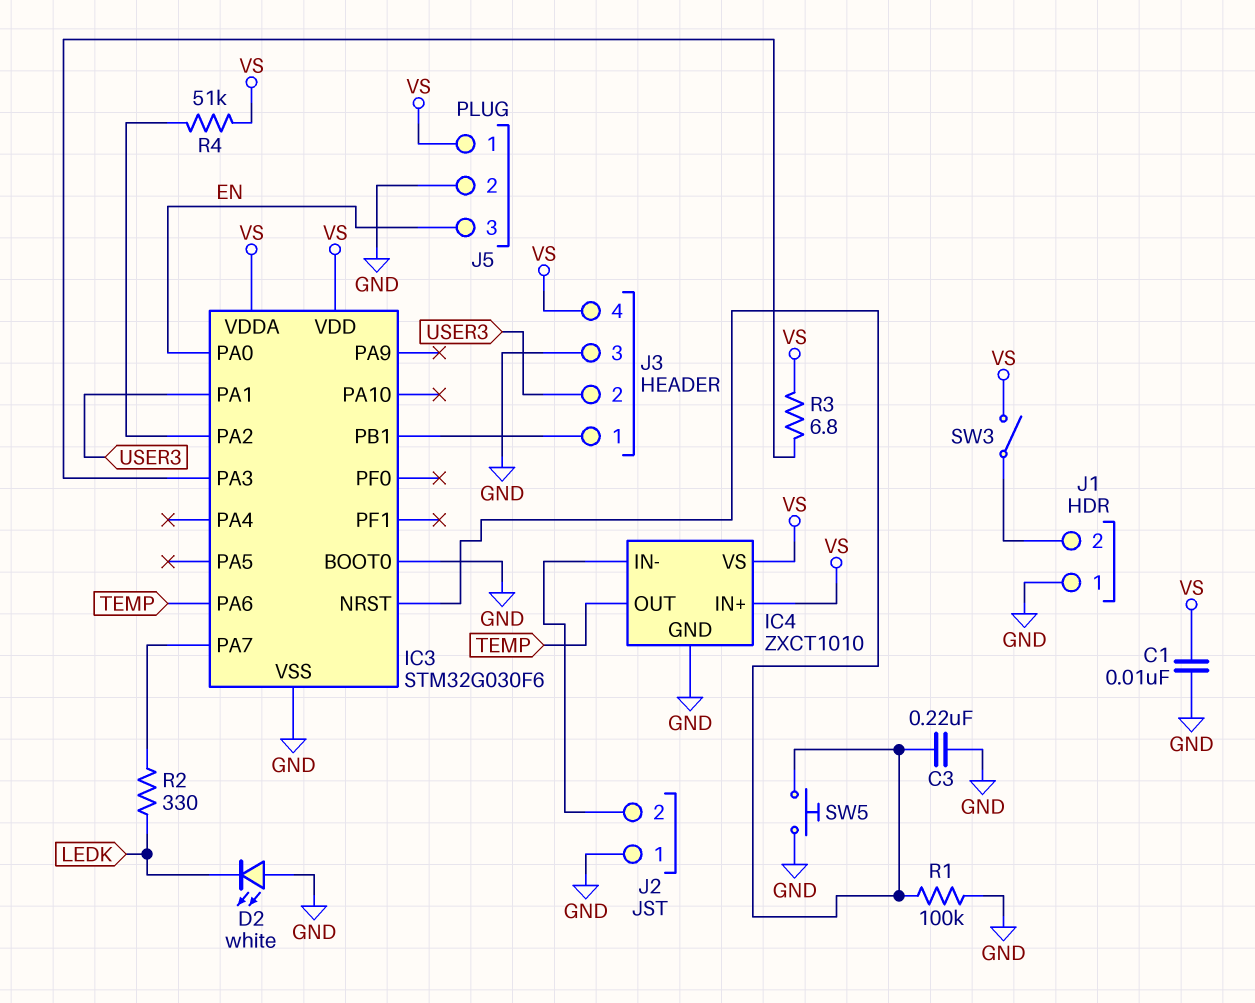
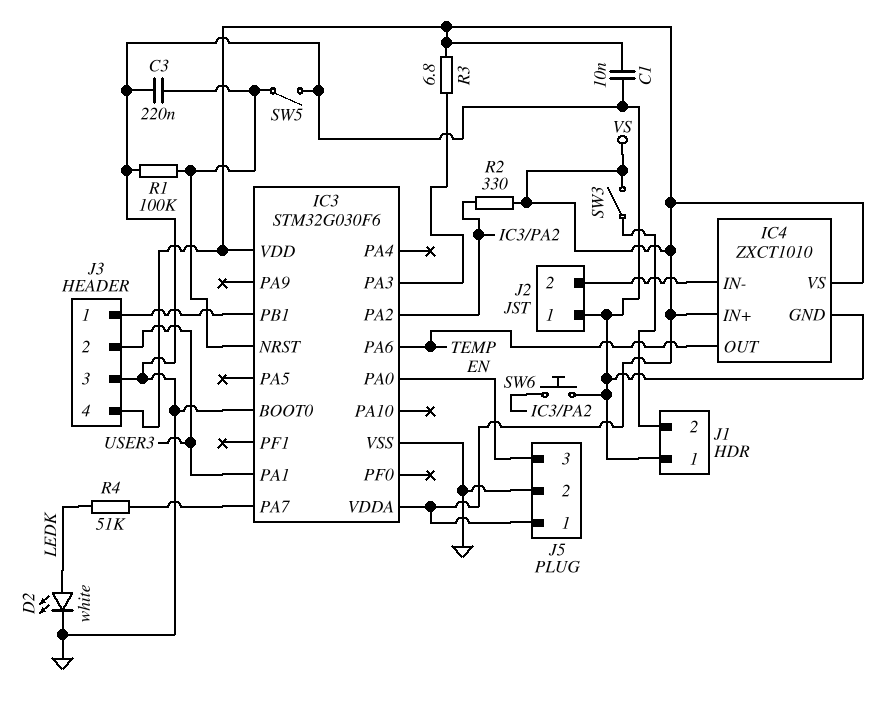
D2: LED white (A GND, K LEDK) -> LED white (A LEDK, K GND)
R2: 330 (IC3/PA7, LEDK) -> 330 (IC3/PA2, VS)
R4: 51k (IC3/PA2, VS) -> 51k (IC3/PA7, LEDK)
SW5: button (GND, IC3/NRST) -> switch (GND, IC3/NRST)
SW6: none -> button (GND, IC3/PA2)

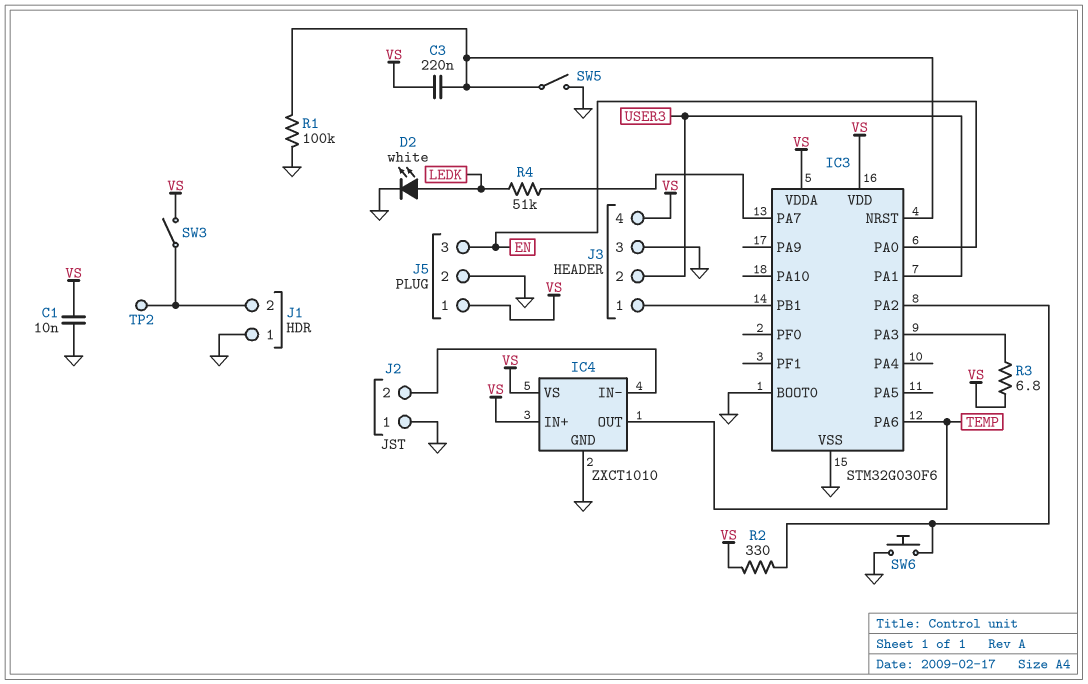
C3: 220nF (GND, IC3/NRST) -> 220nF (IC3/NRST, VS)
TP2: none -> test point (J1/2)

